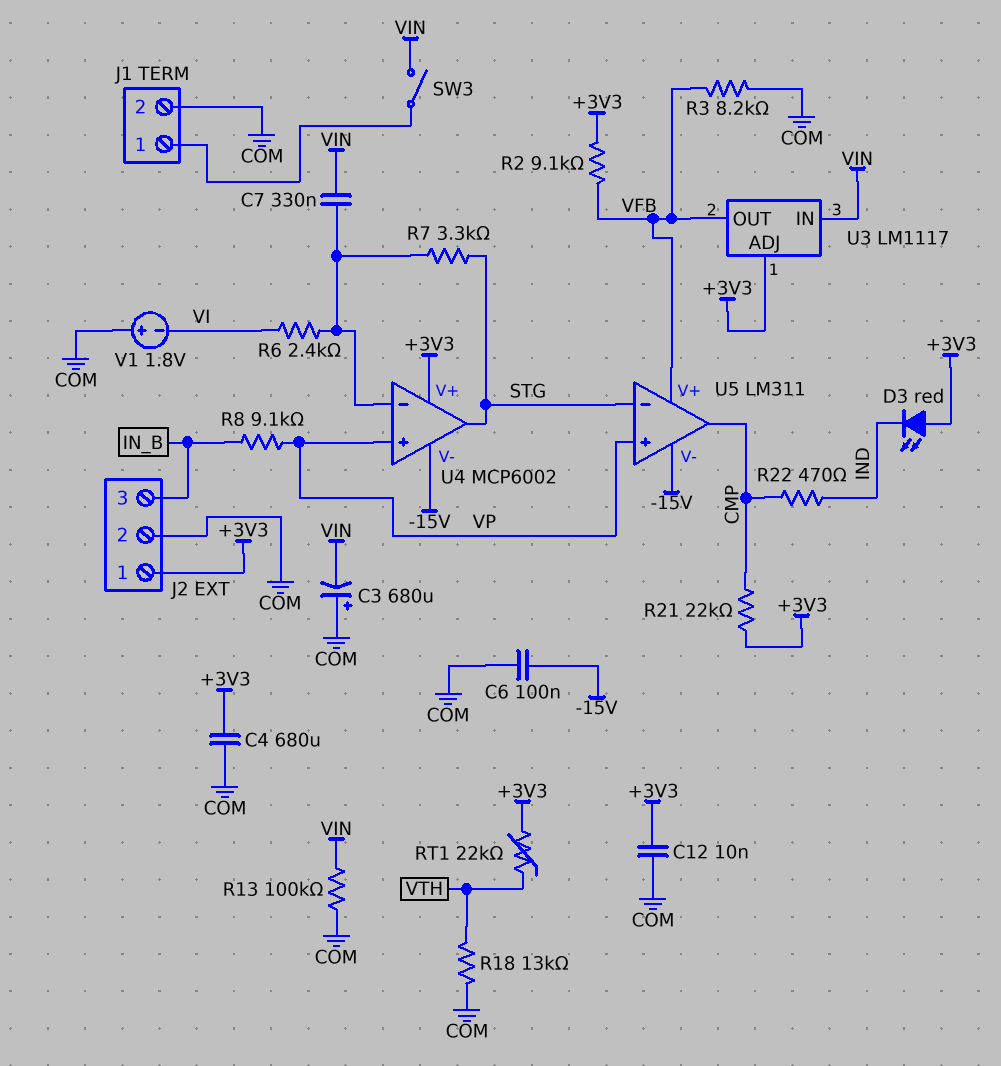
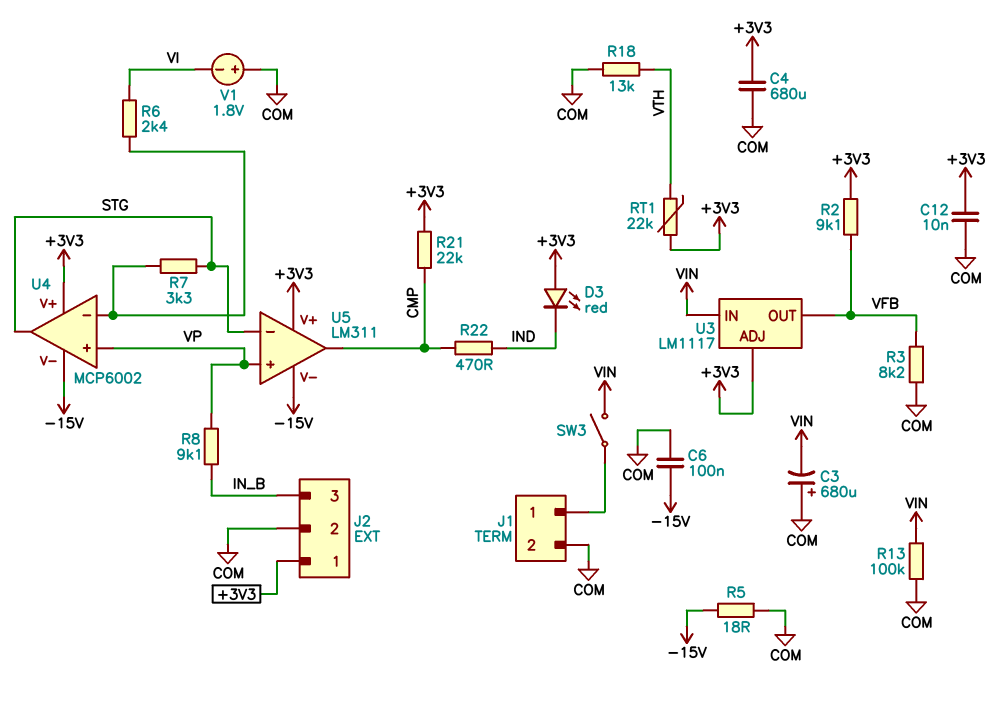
C7: 330nF (U4/in-, VIN) -> none
R5: none -> 18 (-15V, COM)
U5 pin V+: VFB -> +3V3

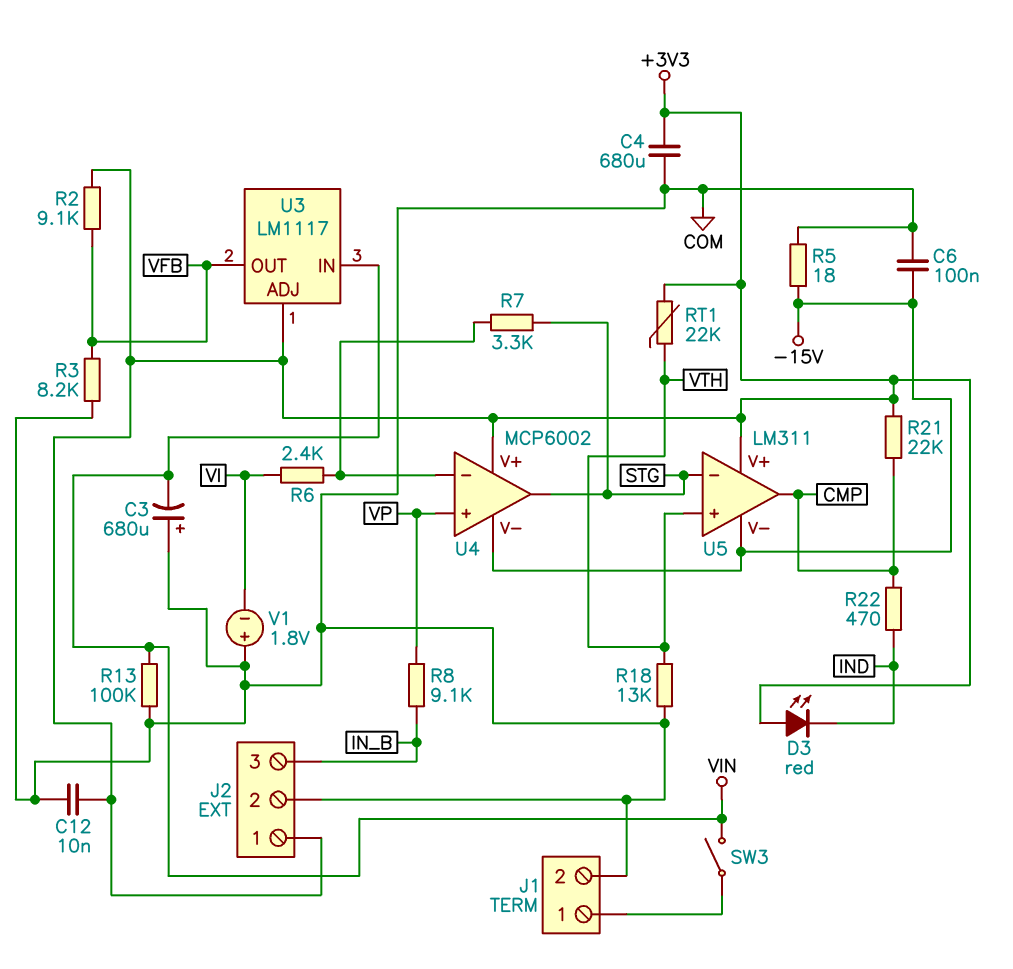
U5 pin in+: VP -> VTH

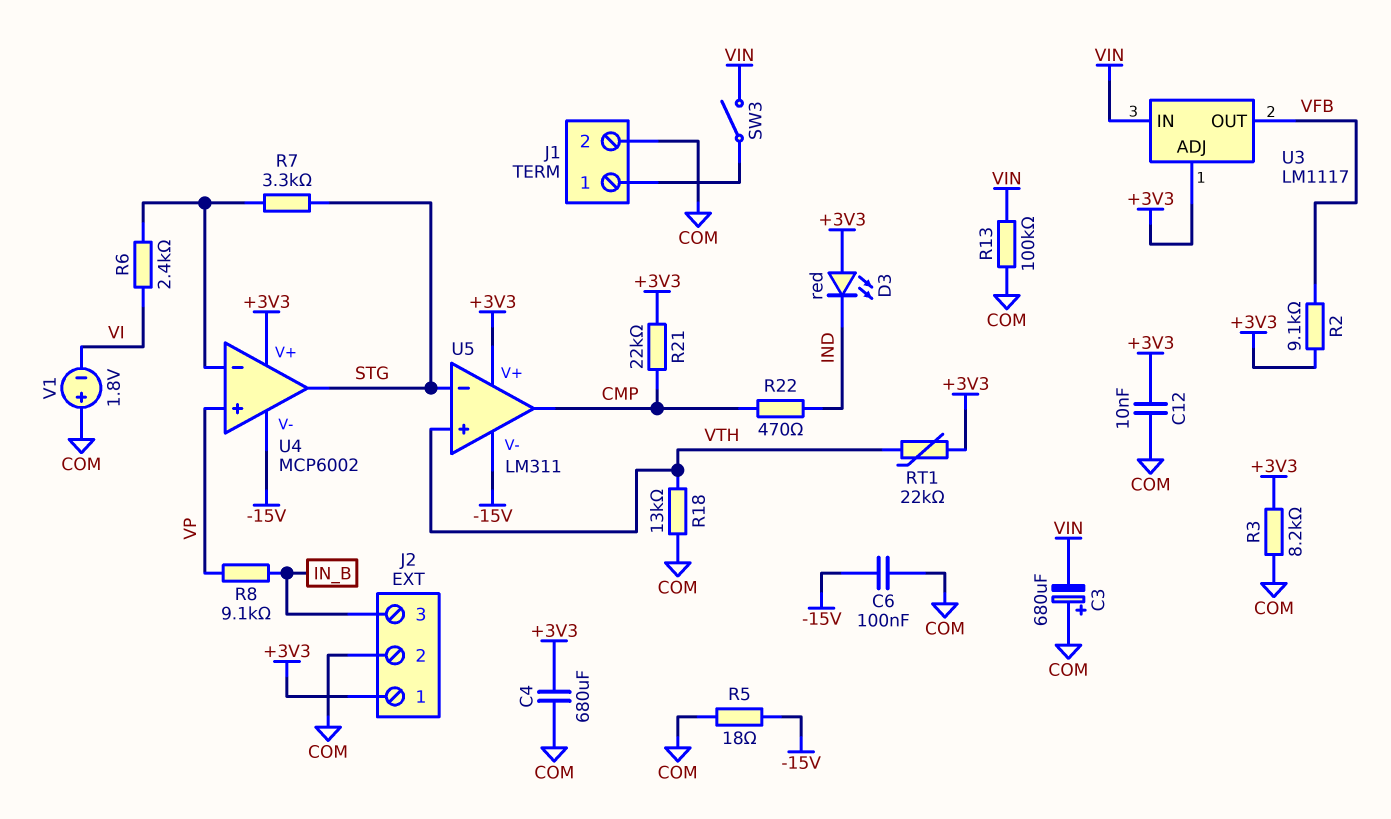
R3: 8.2k (COM, VFB) -> 8.2k (+3V3, COM)

